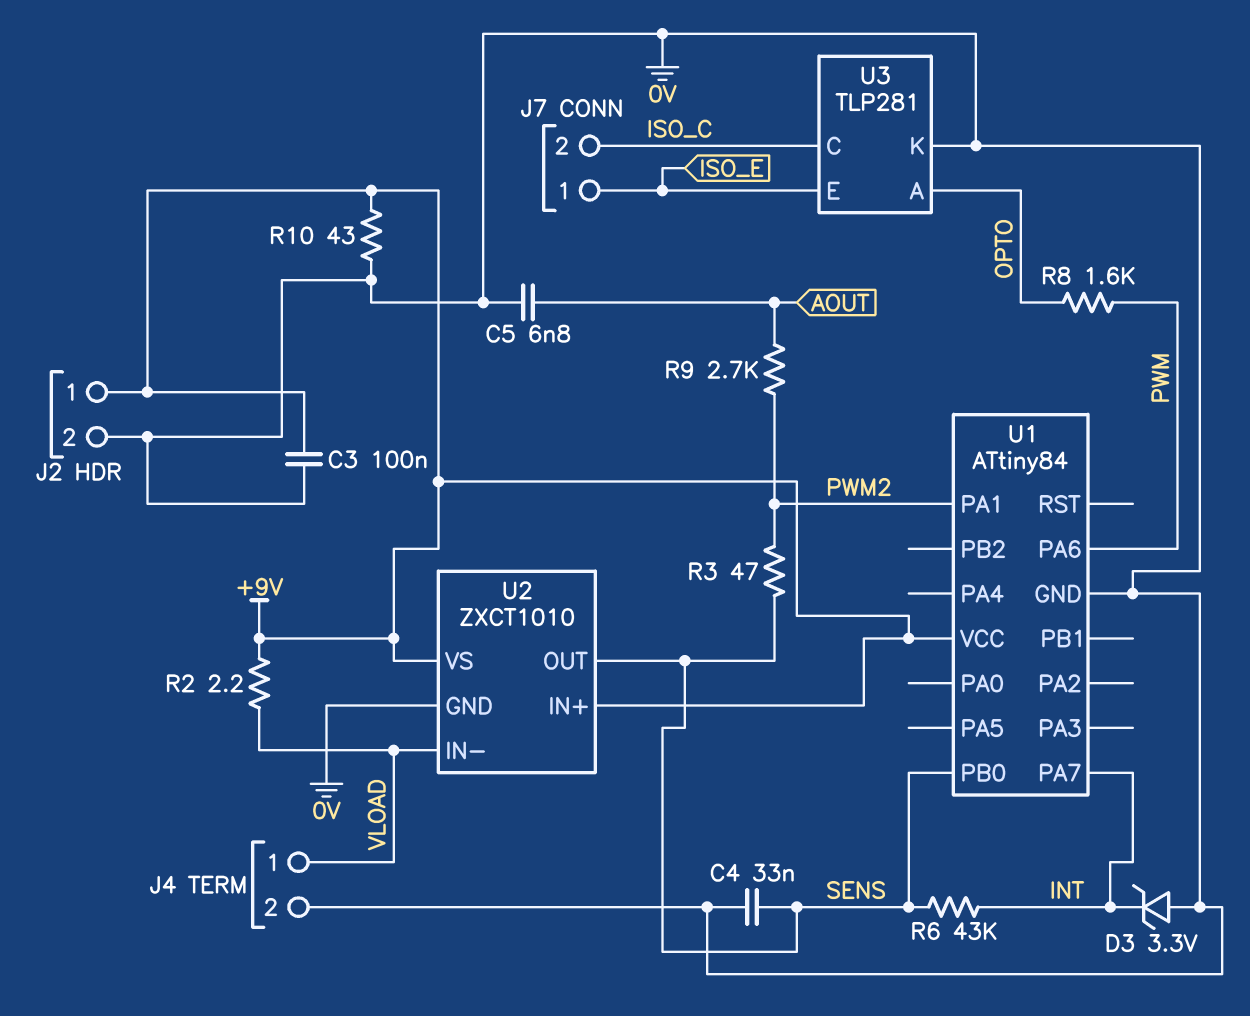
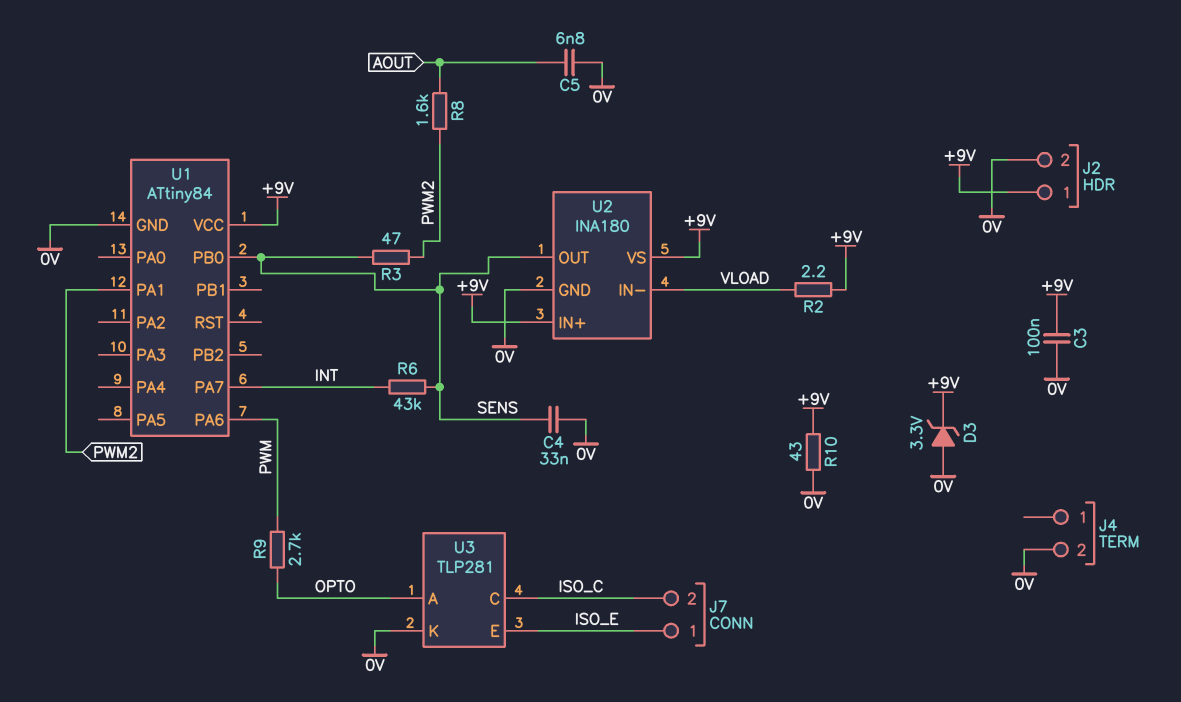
D3: zener 3.3V (A 0V, K INT) -> zener 3.3V (A 0V, K +9V)
J4 pin 1: VLOAD -> none
R8: 1.6k (OPTO, PWM) -> 1.6k (AOUT, PWM2)
R9: 2.7k (AOUT, PWM2) -> 2.7k (OPTO, PWM)
U2: ZXCT1010 -> INA180

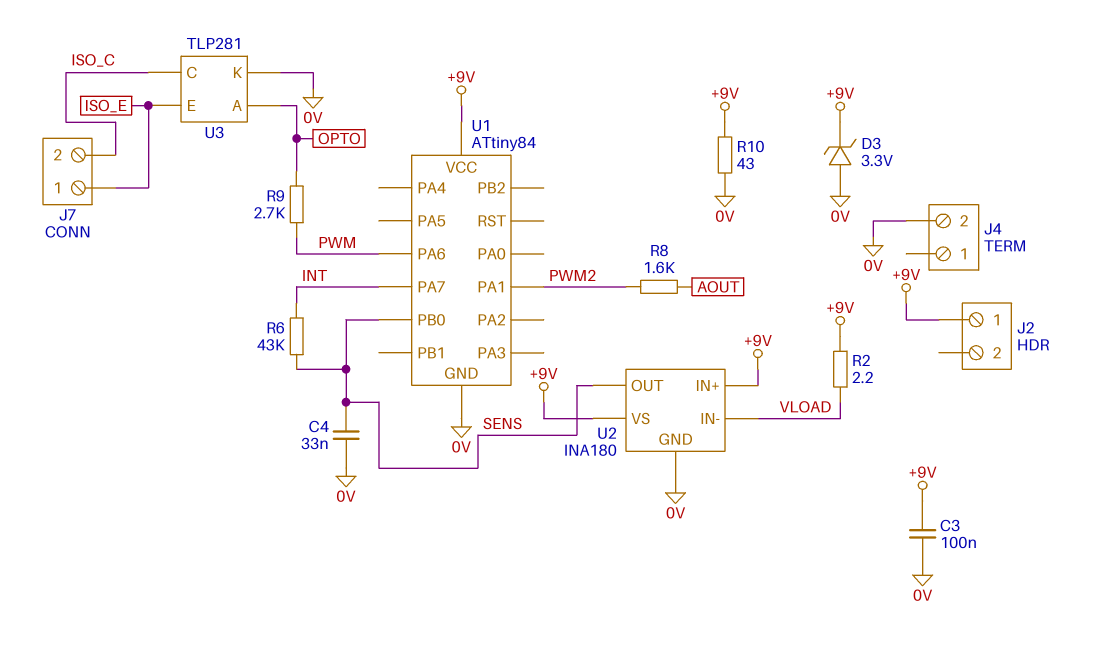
C5: 6.8nF (0V, AOUT) -> none
J2 pin 2: 0V -> none
R3: 47 (PWM2, SENS) -> none

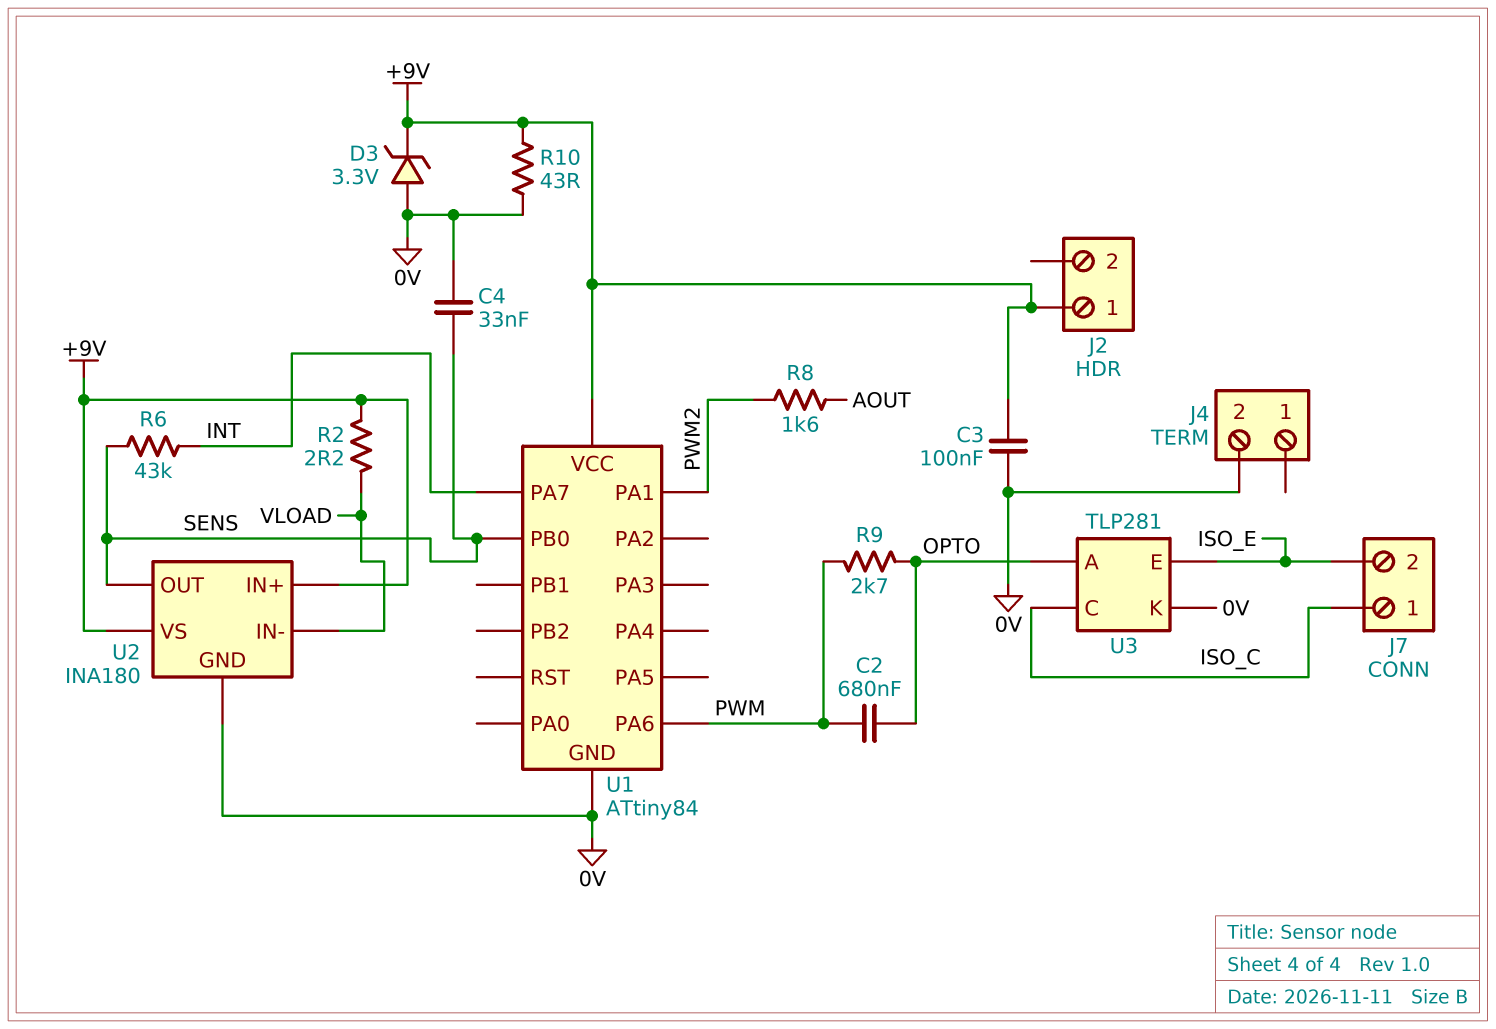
C2: none -> 680nF (OPTO, PWM)
J7 pin 1: ISO_E -> ISO_C
J7 pin 2: ISO_C -> ISO_E

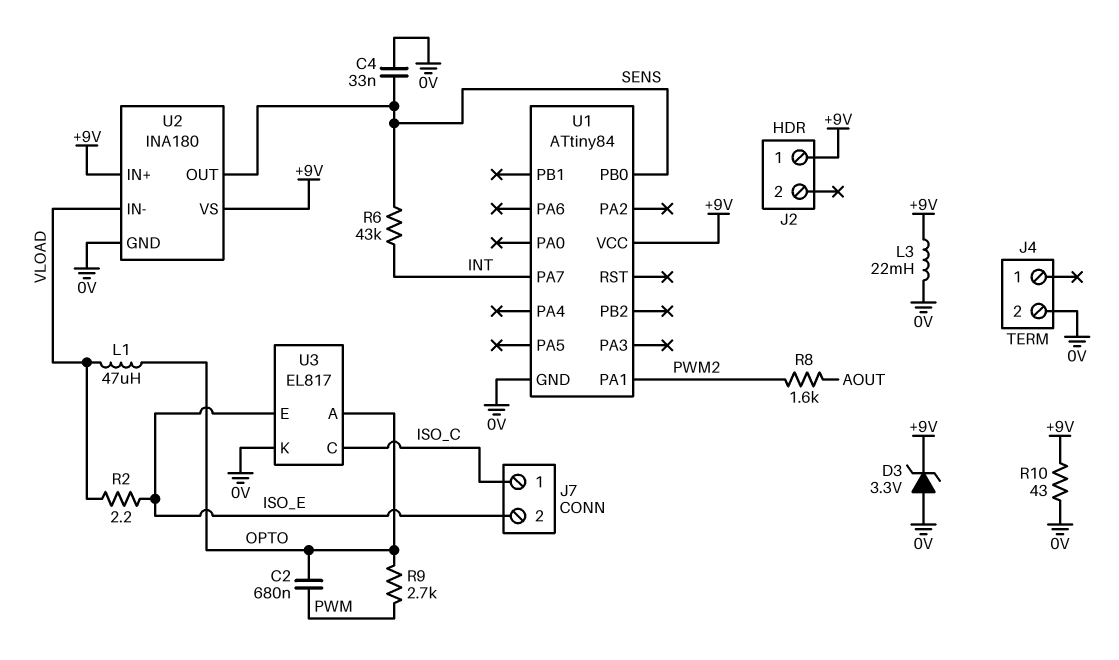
C3: 100nF (+9V, 0V) -> none
L1: none -> 47uH (OPTO, VLOAD)
L3: none -> 22mH (+9V, 0V)
R2: 2.2 (+9V, VLOAD) -> 2.2 (ISO_E, VLOAD)
U1 pin PA6: PWM -> none
U3: TLP281 -> EL817

